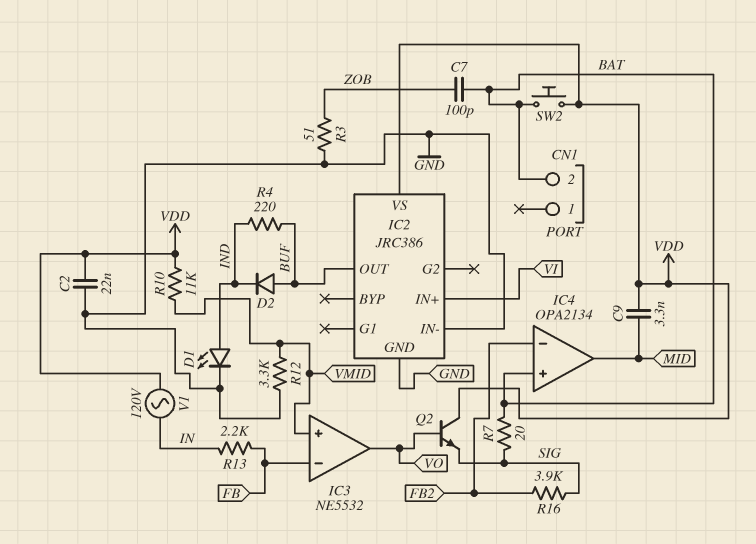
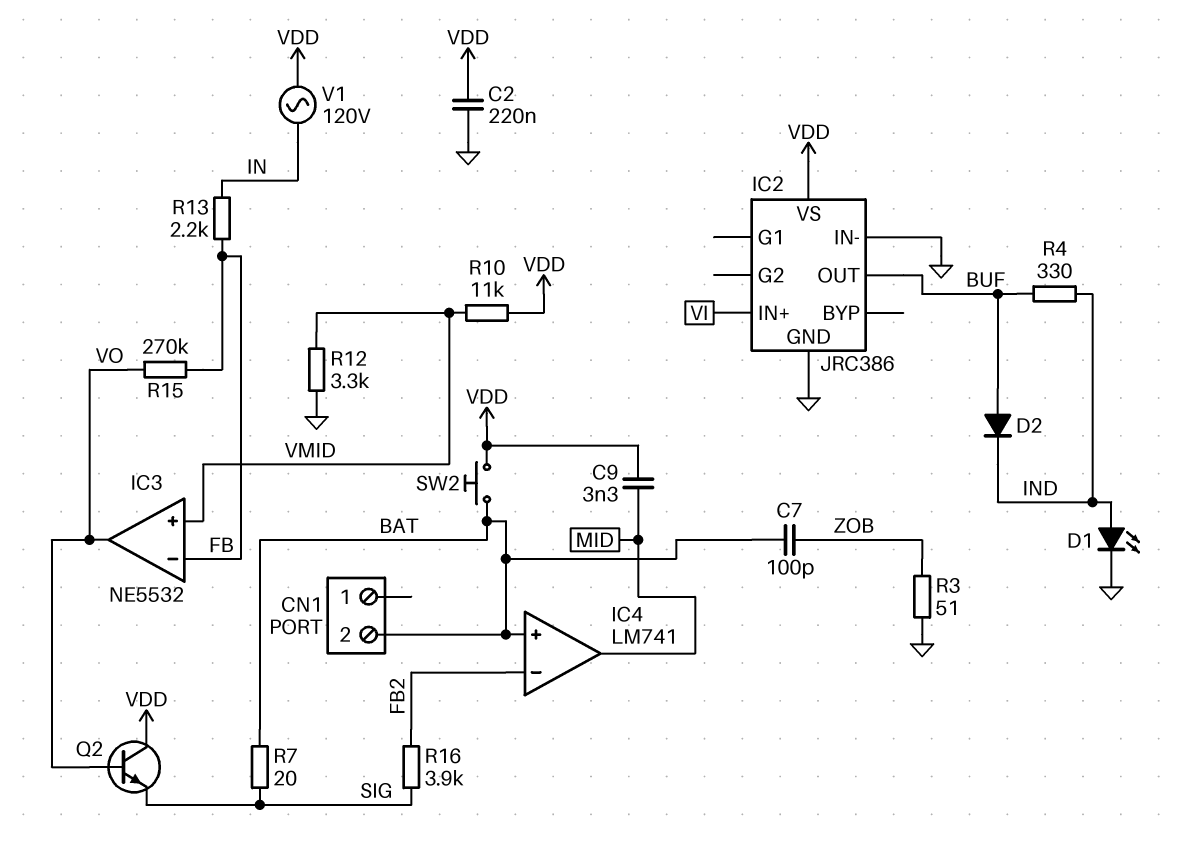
C2: 22nF (GND, VDD) -> 220nF (GND, VDD)
IC4: OPA2134 -> LM741
R4: 220 (BUF, IND) -> 330 (BUF, IND)
R15: none -> 270k (FB, VO)

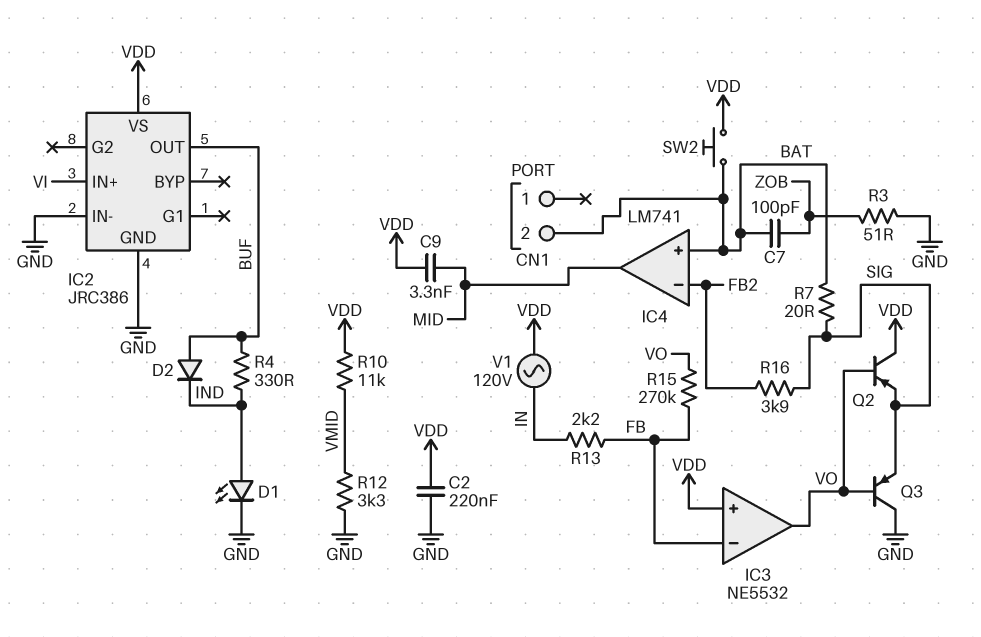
IC3 pin in+: VMID -> VDD
Q2: NPN (B VO, C VDD, E SIG) -> PNP (B VO, C VDD, E SIG)
Q3: none -> PNP (B VO, C GND, E SIG)

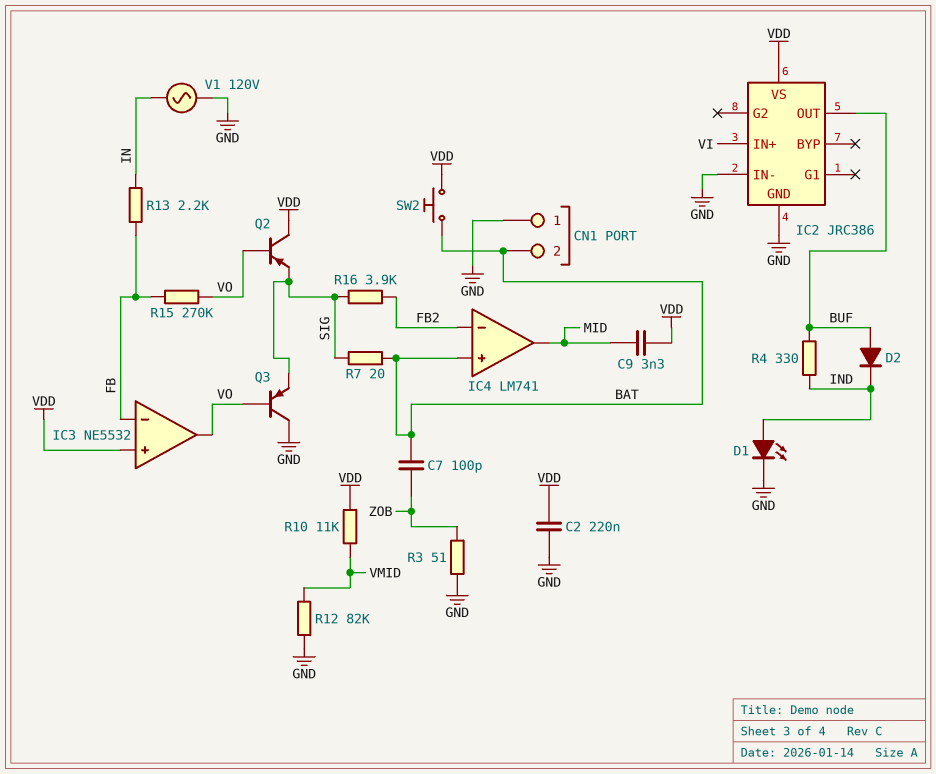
CN1 pin 1: none -> GND
R12: 3.3k (GND, VMID) -> 82k (GND, VMID)
V1: AC 120V (IN, VDD) -> AC 120V (GND, IN)

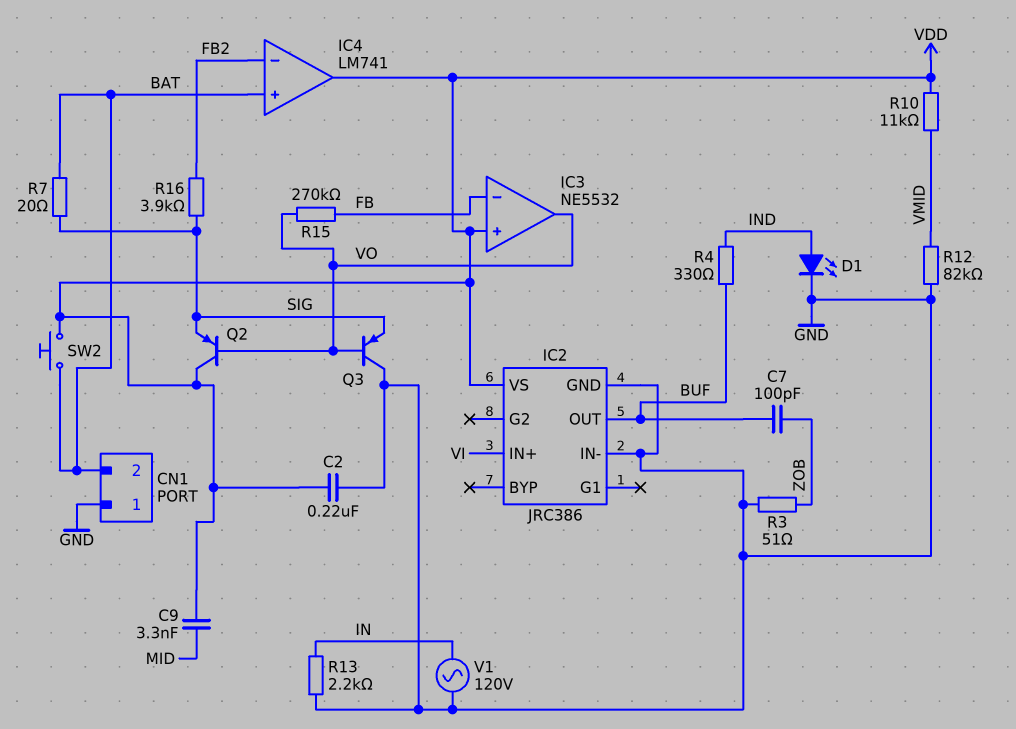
C7: 100pF (BAT, ZOB) -> 100pF (BUF, ZOB)
D2: diode (A BUF, K IND) -> none
IC4 pin out: MID -> VDD
R13: 2.2k (FB, IN) -> 2.2k (GND, IN)

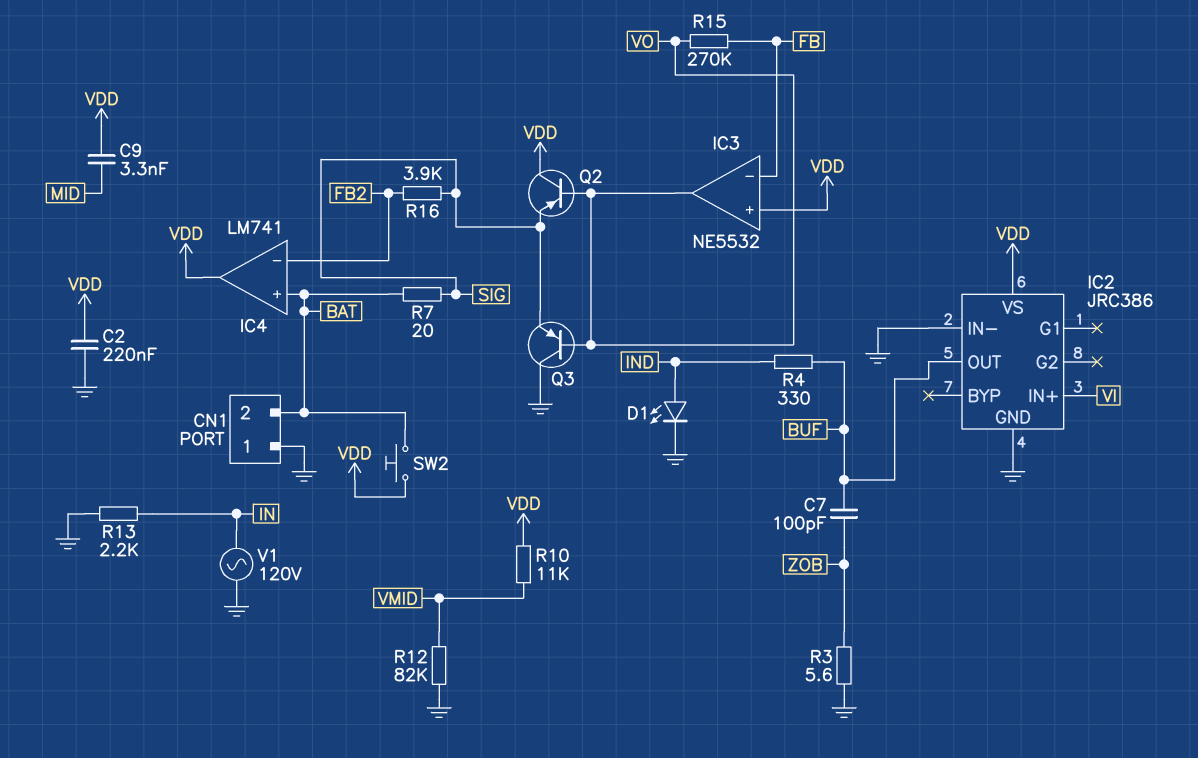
R3: 51 (GND, ZOB) -> 5.6 (GND, ZOB)

